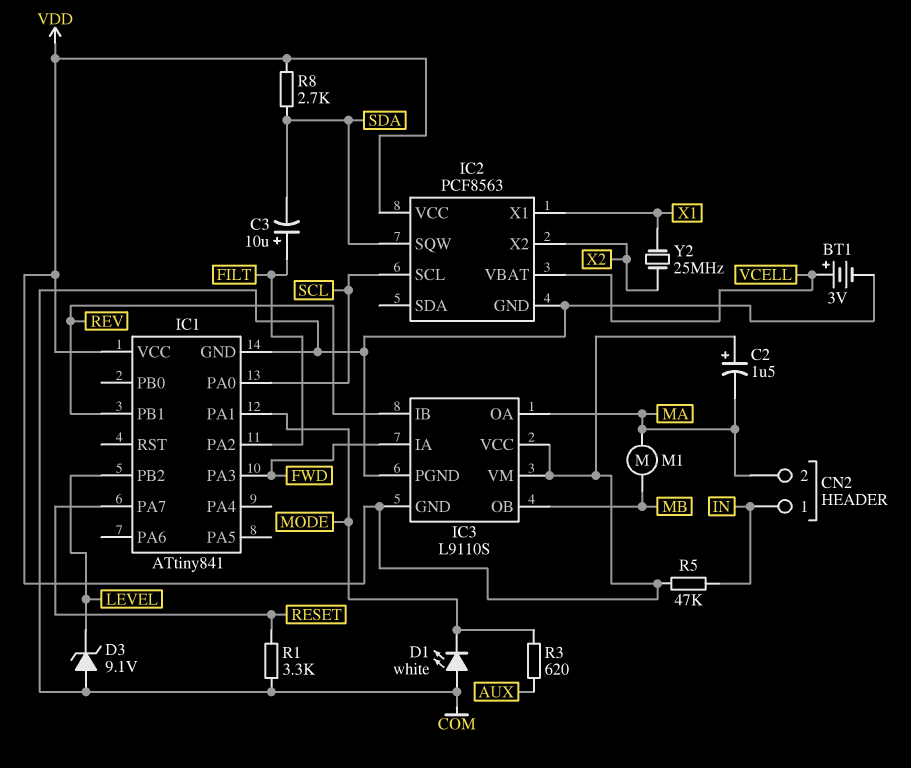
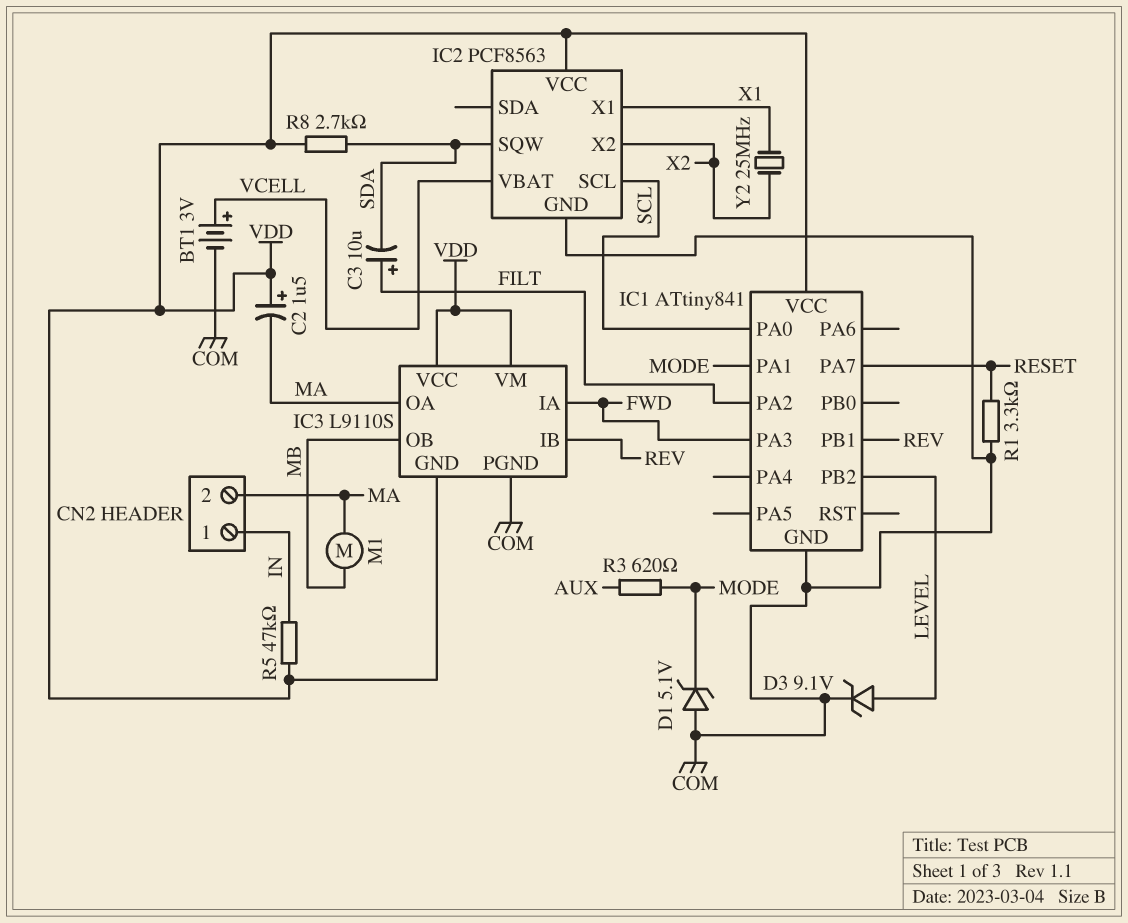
D1: LED white (A COM, K MODE) -> zener 5.1V (A COM, K MODE)
D3: zener 9.1V (A COM, K LEVEL) -> zener 9.1V (A LEVEL, K COM)

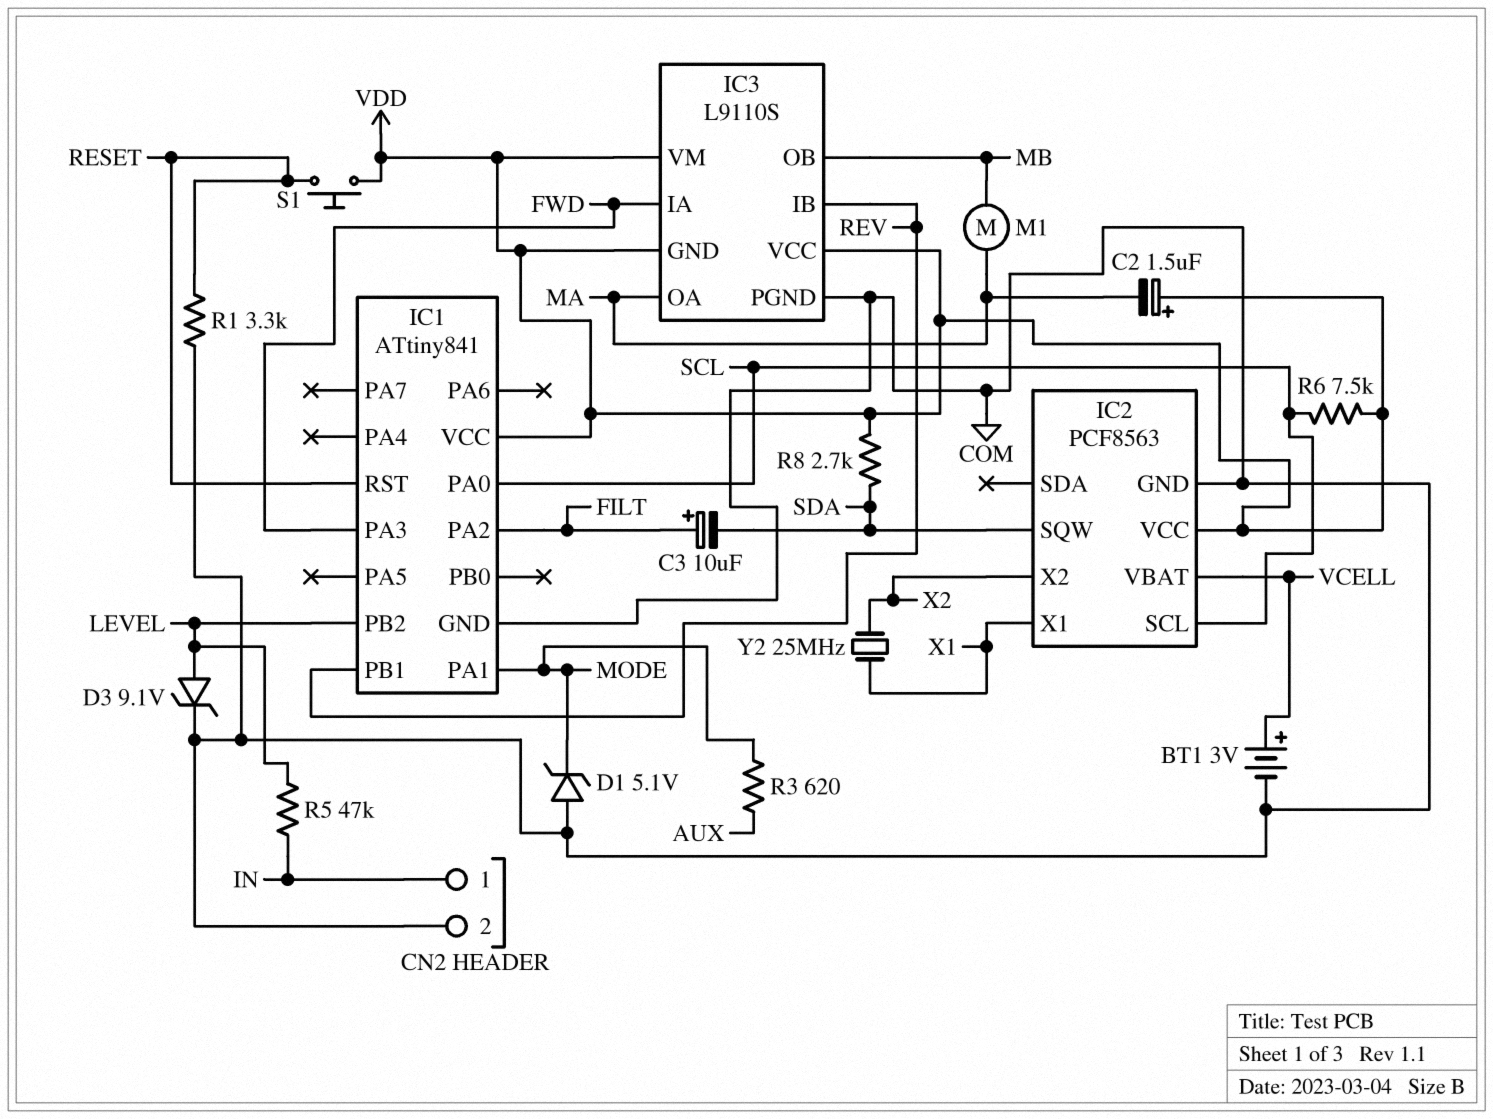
CN2 pin 2: MA -> COM
IC1 pin PA7: RESET -> none
IC1 pin RST: none -> RESET
R5: 47k (IN, VDD) -> 47k (IN, LEVEL)
R6: none -> 7.5k (SCL, VDD)
S1: none -> button (RESET, VDD)

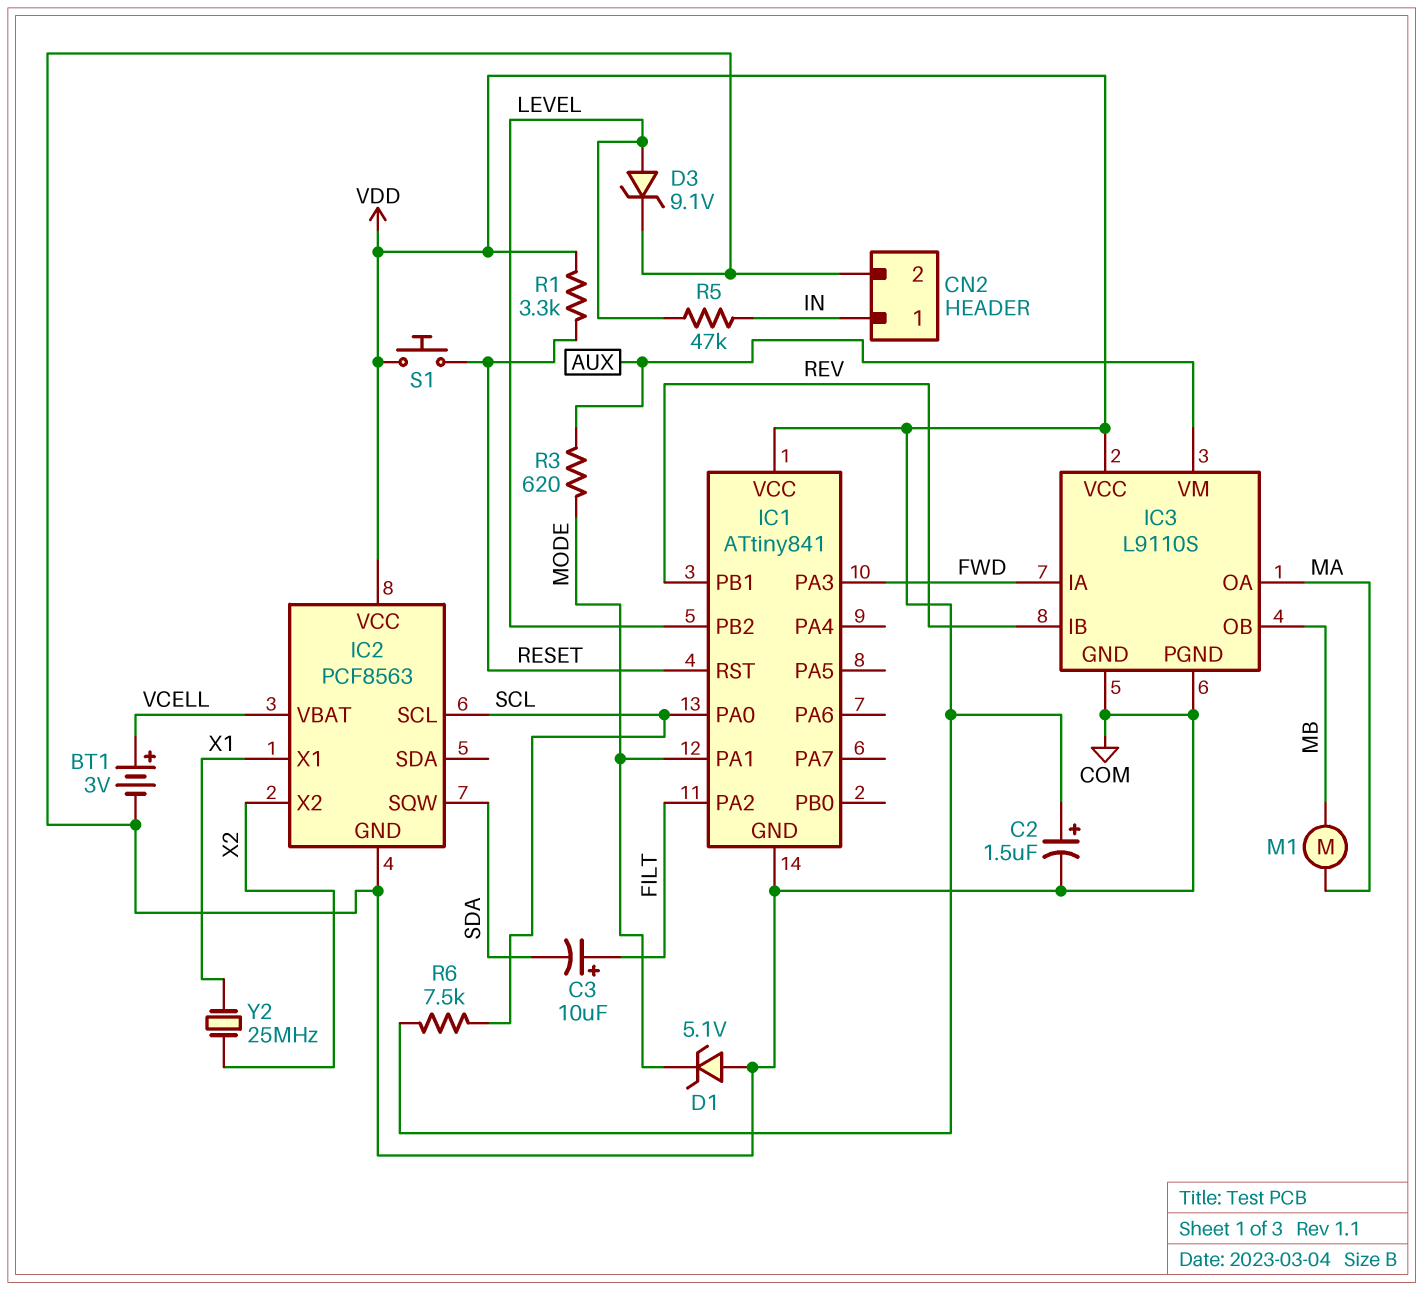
C2: 1.5uF (plus VDD, minus MA) -> 1.5uF (plus VDD, minus COM)
IC3 pin GND: VDD -> COM
IC3 pin VM: VDD -> AUX
R1: 3.3k (COM, RESET) -> 3.3k (RESET, VDD)
R8: 2.7k (SDA, VDD) -> none

